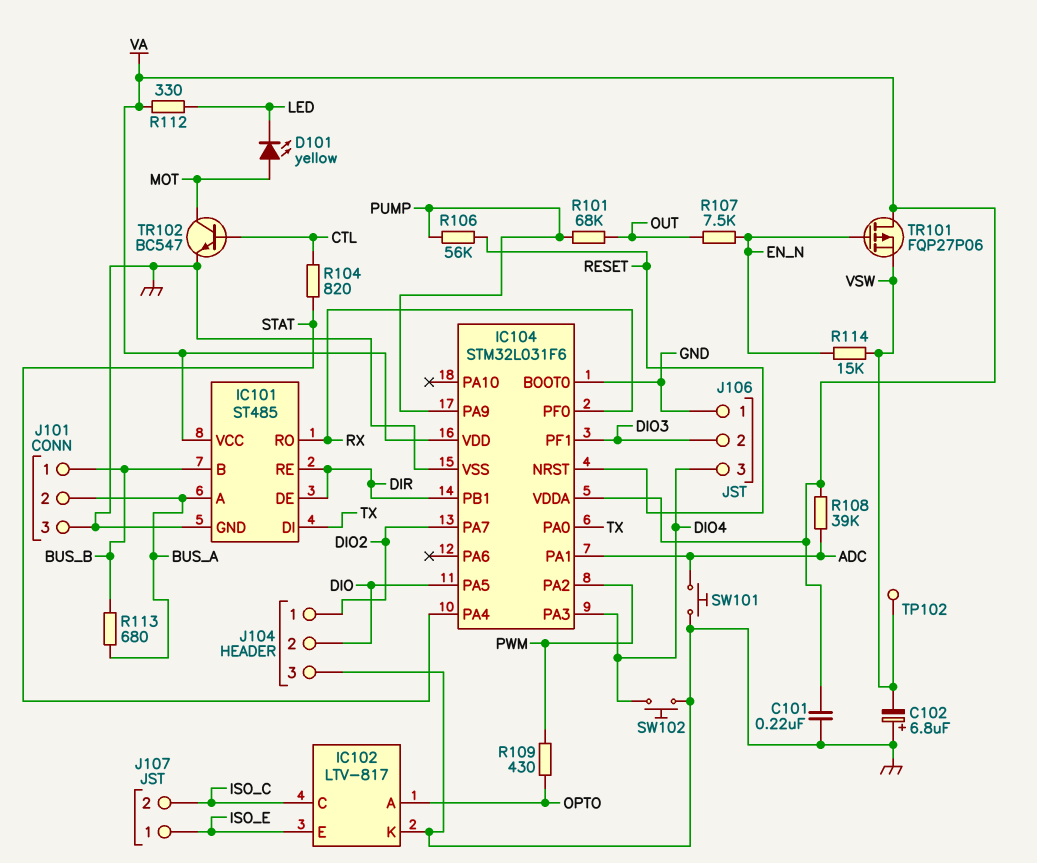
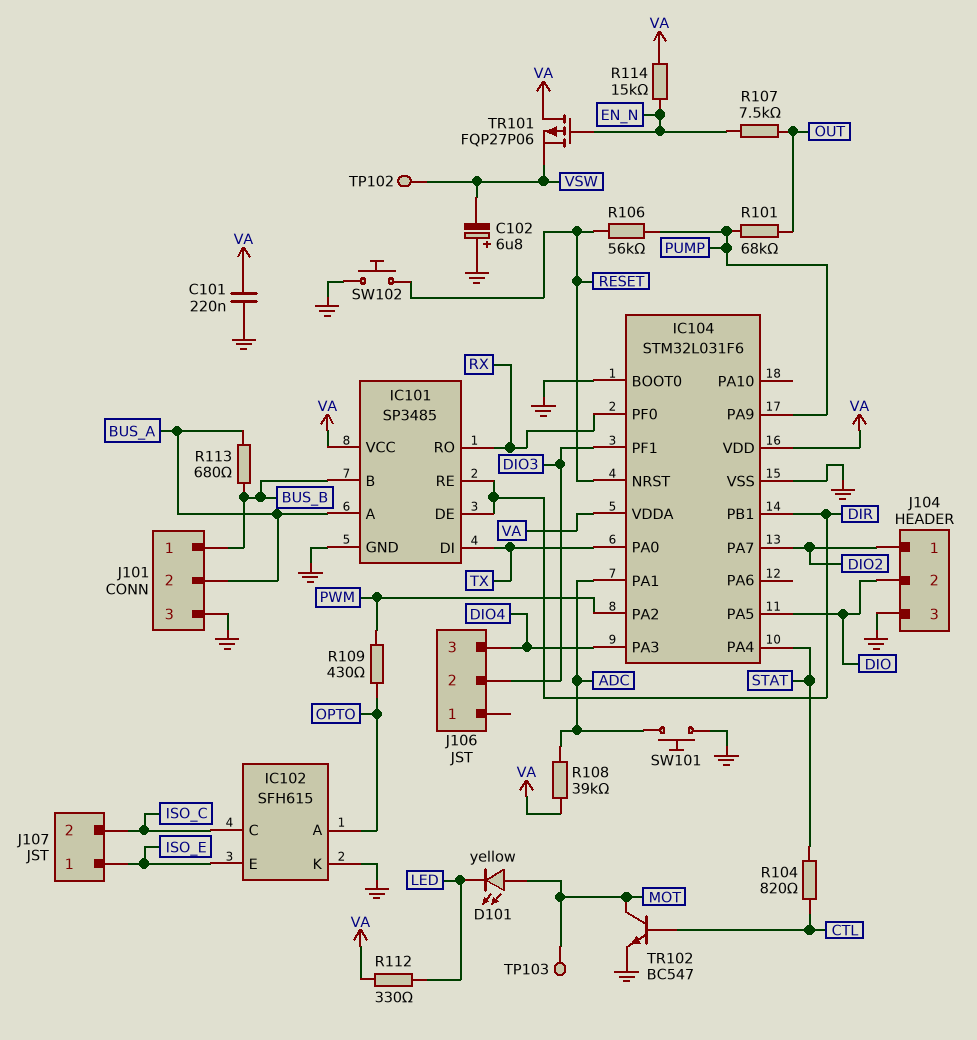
IC101: ST485 -> SP3485
IC102: LTV-817 -> SFH615
J106 pin 1: GND -> none
R114: 15k (EN_N, VSW) -> 15k (EN_N, VA)
SW102: button (DIO4, GND) -> button (GND, RESET)
TP103: none -> test point (MOT)

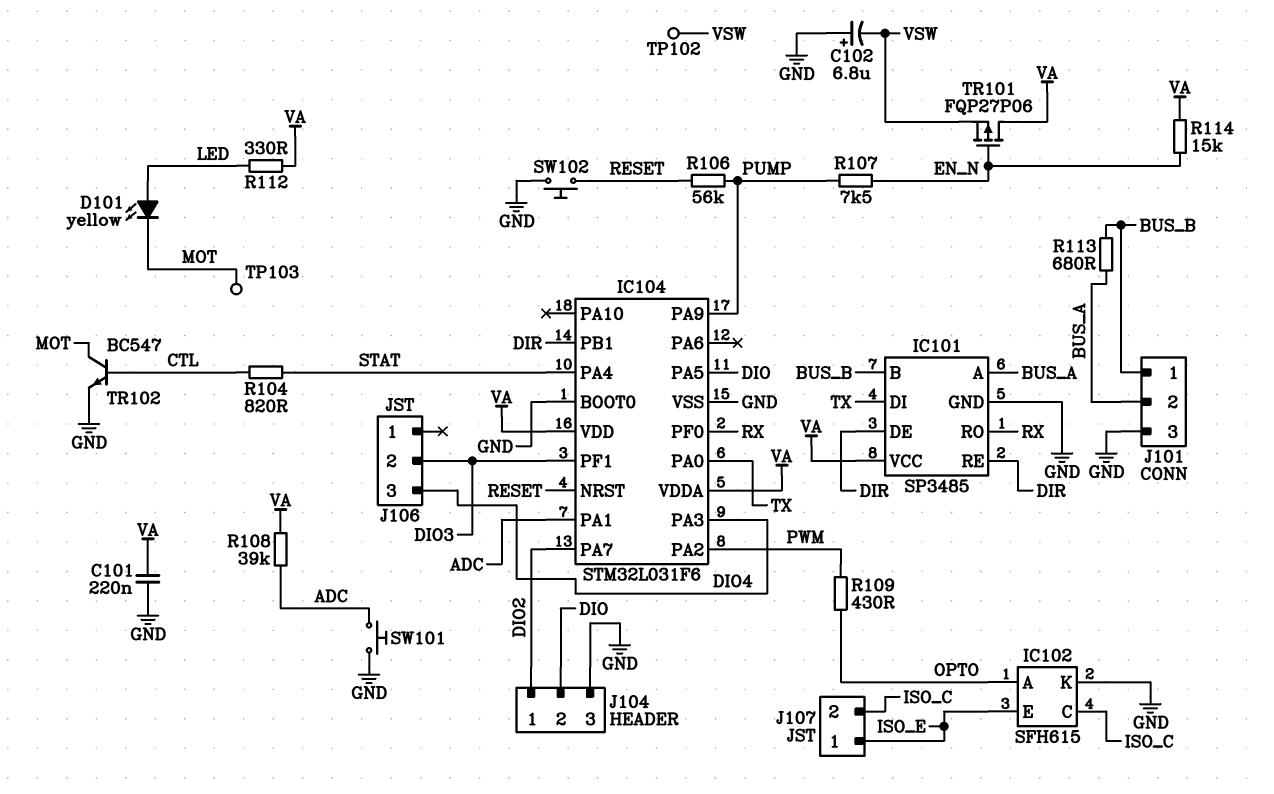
D101: LED yellow (A MOT, K LED) -> LED yellow (A LED, K MOT)
R101: 68k (OUT, PUMP) -> none
R107: 7.5k (EN_N, OUT) -> 7.5k (EN_N, PUMP)

